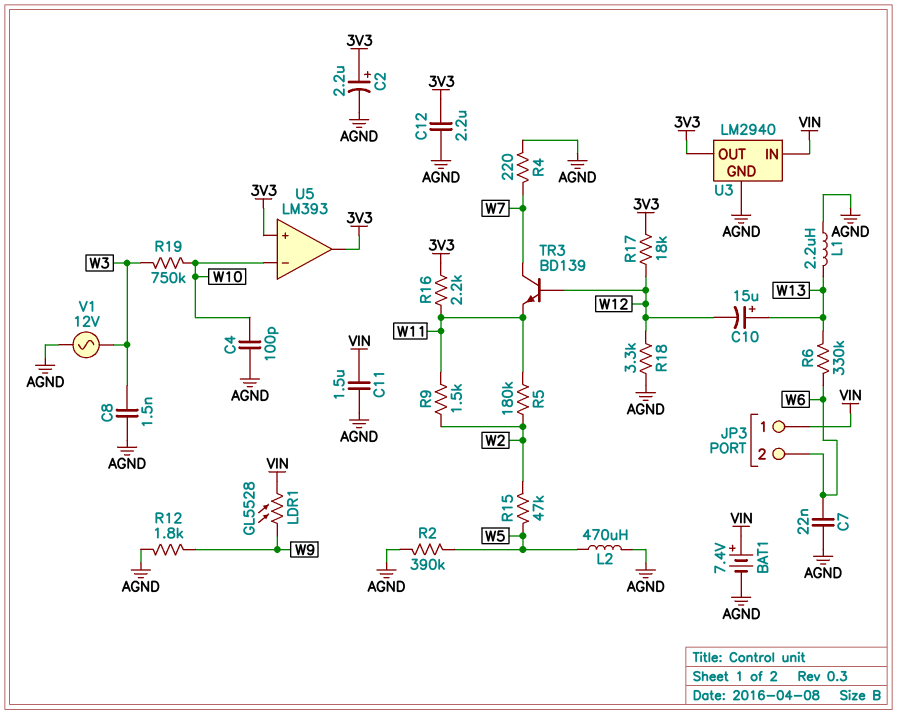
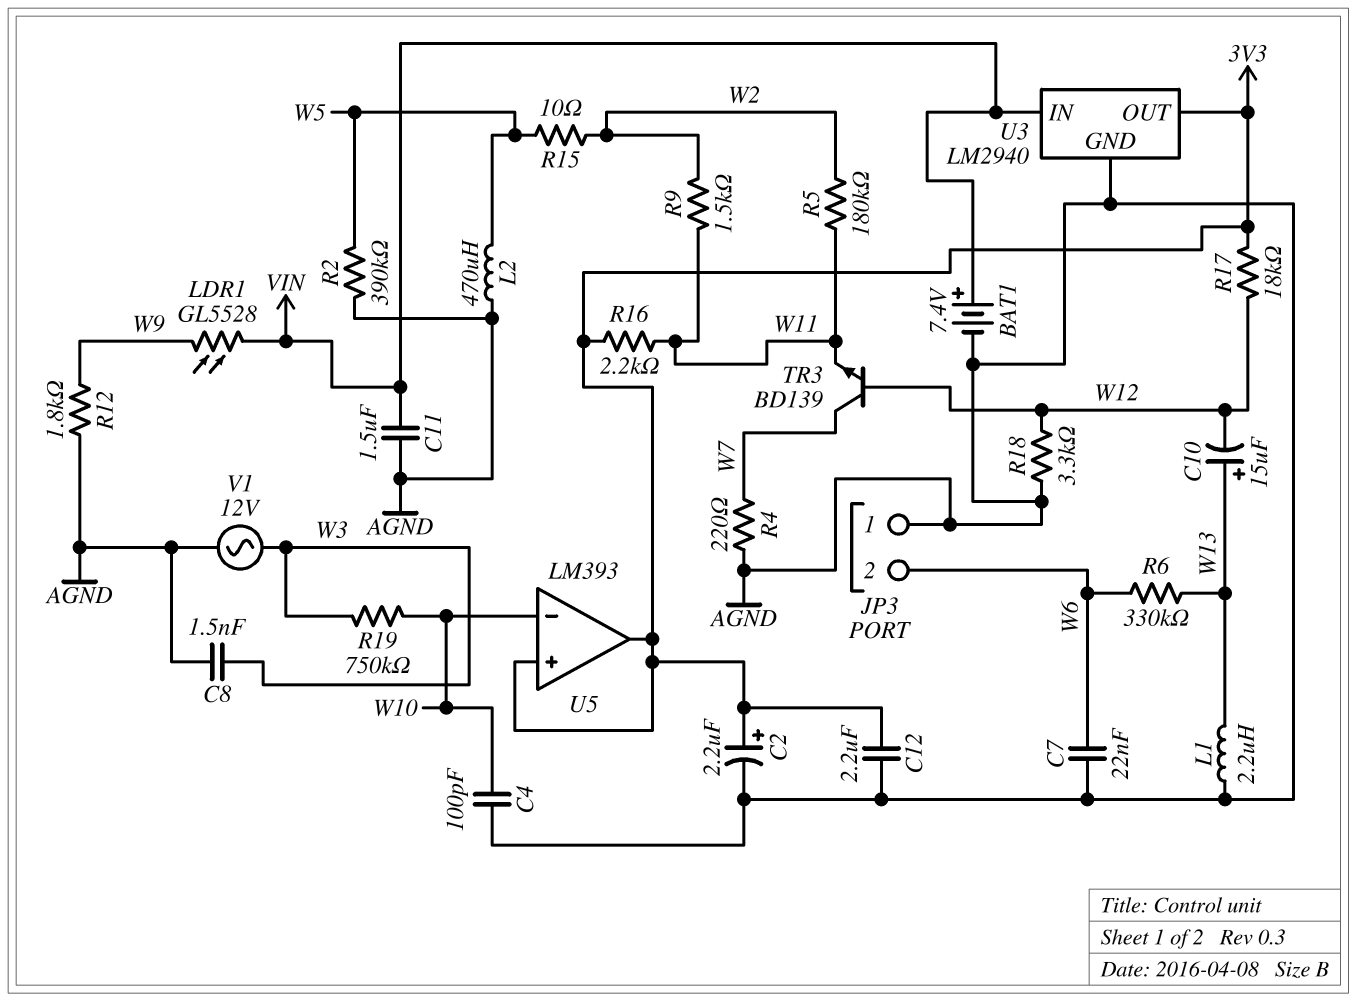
JP3 pin 1: VIN -> AGND
R15: 47k (W2, W5) -> 10 (W2, W5)

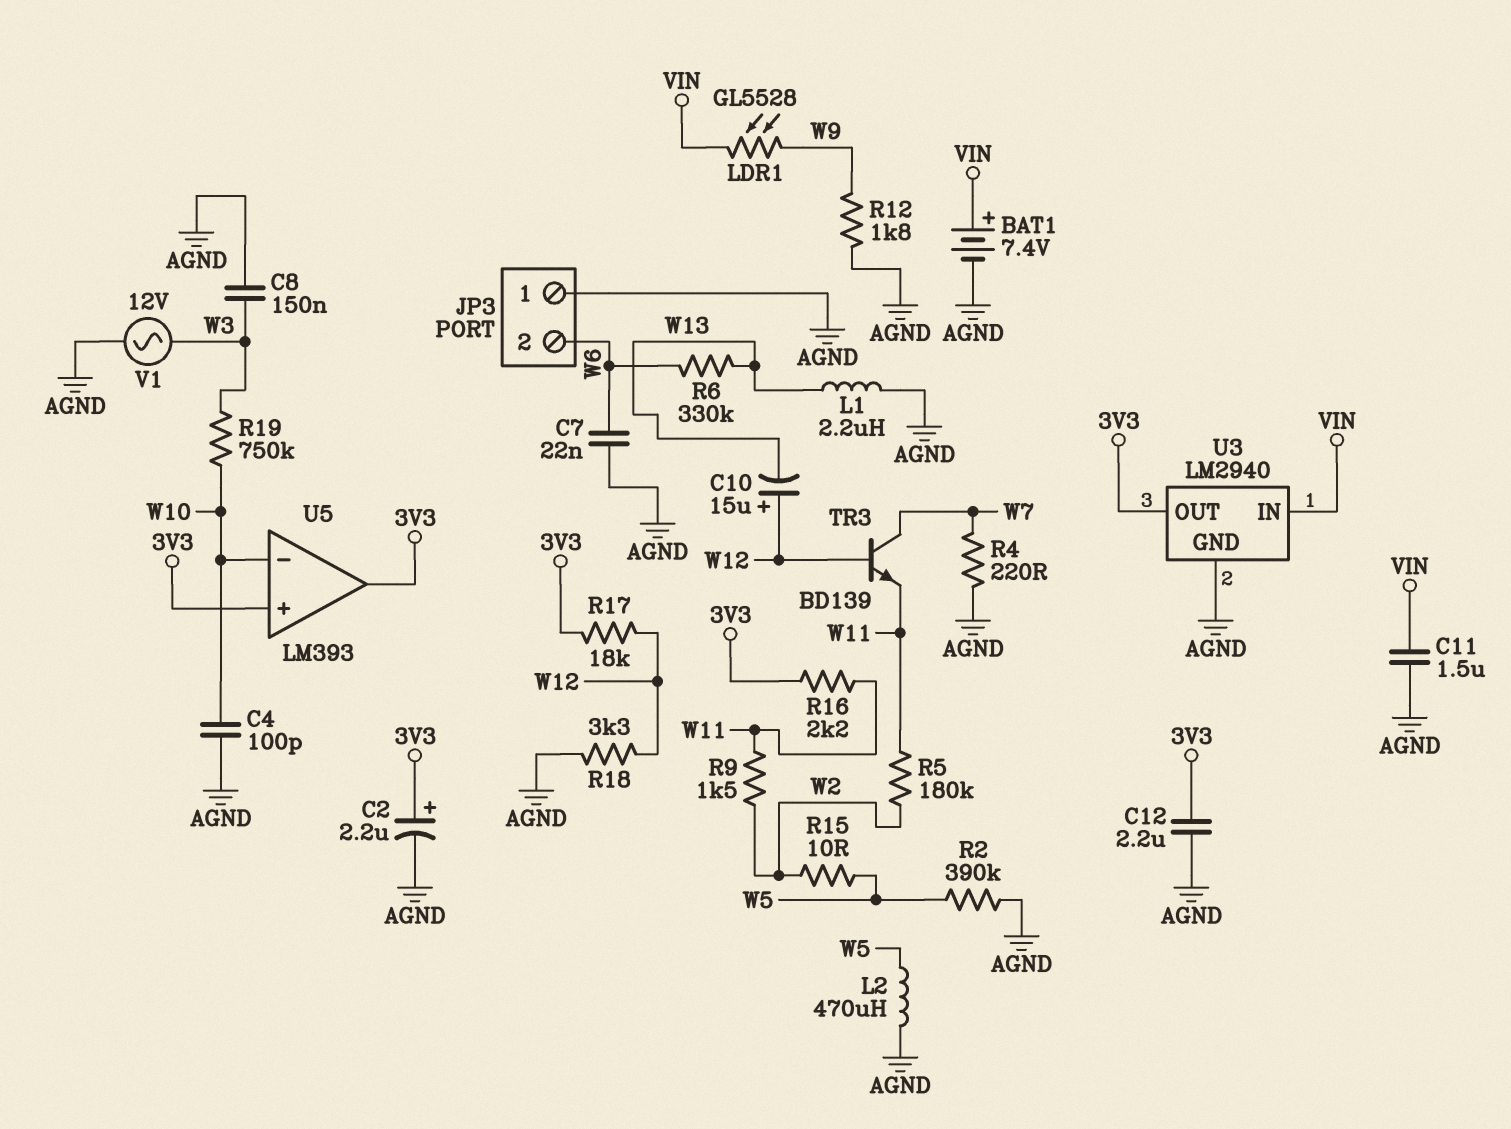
C8: 1.5nF (AGND, W3) -> 150nF (AGND, W3)
C10: 15uF (plus W13, minus W12) -> 15uF (plus W12, minus W13)

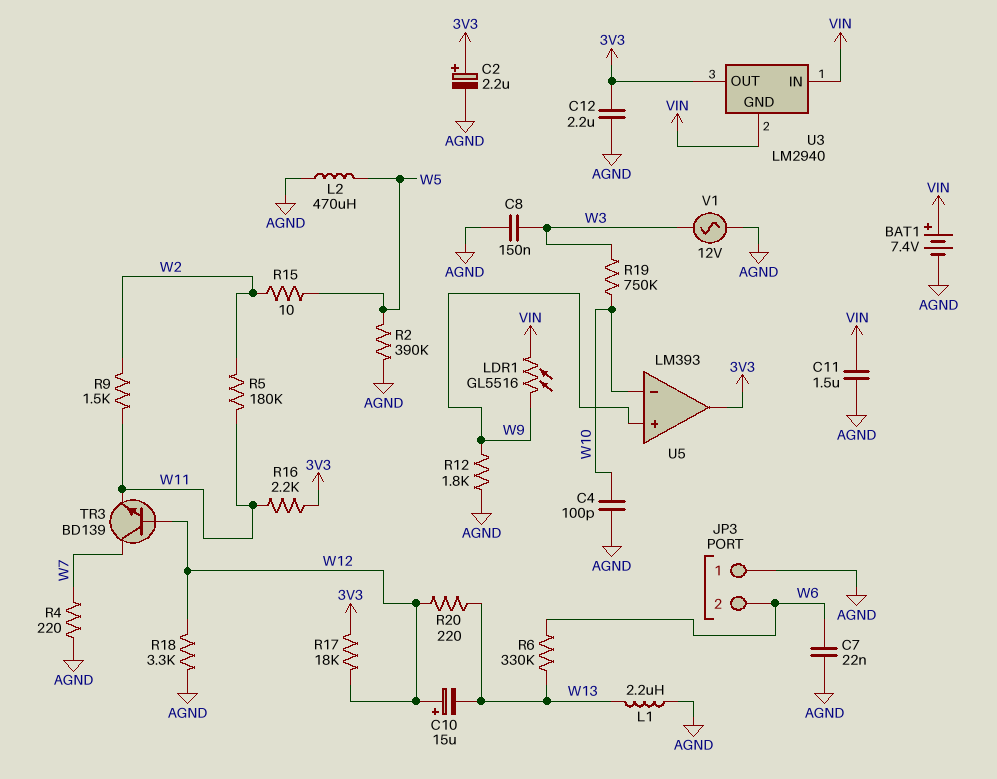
LDR1: GL5528 (VIN, W9) -> GL5516 (VIN, W9)
R20: none -> 220 (W12, W13)
U3 pin GND: AGND -> VIN
U5 pin in+: 3V3 -> W9

